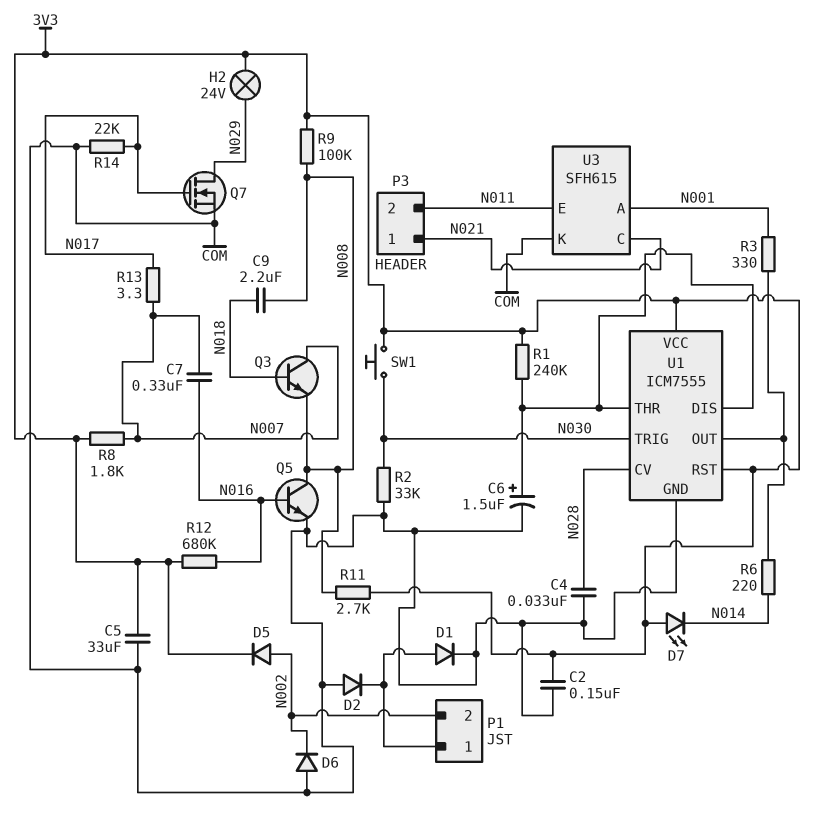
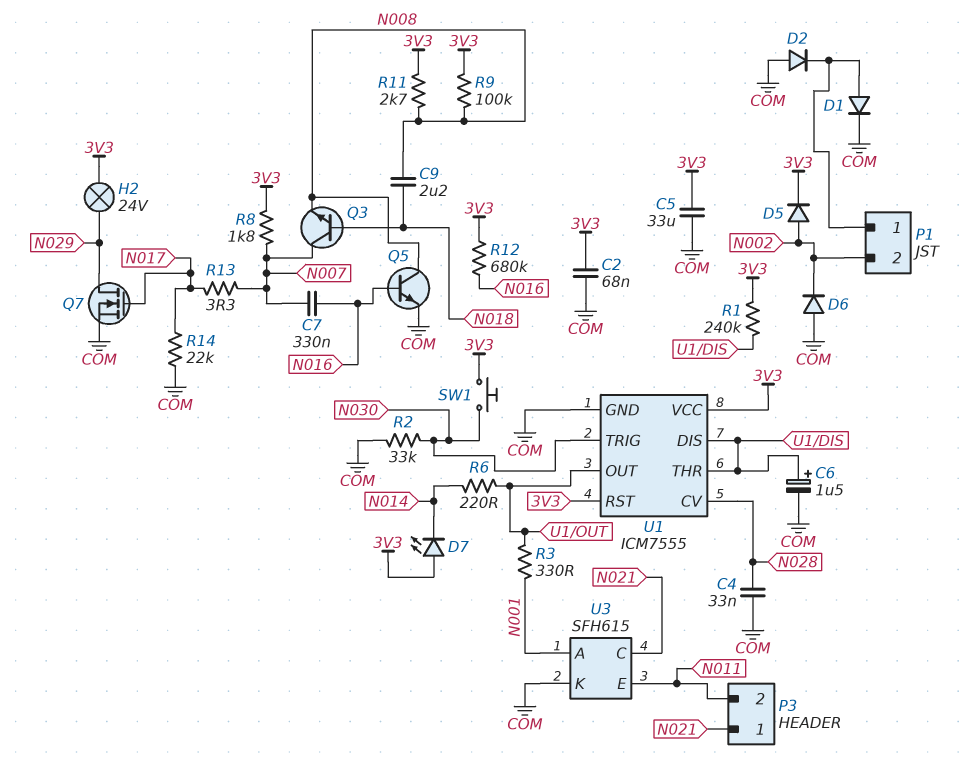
C2: 150nF (3V3, COM) -> 68nF (3V3, COM)

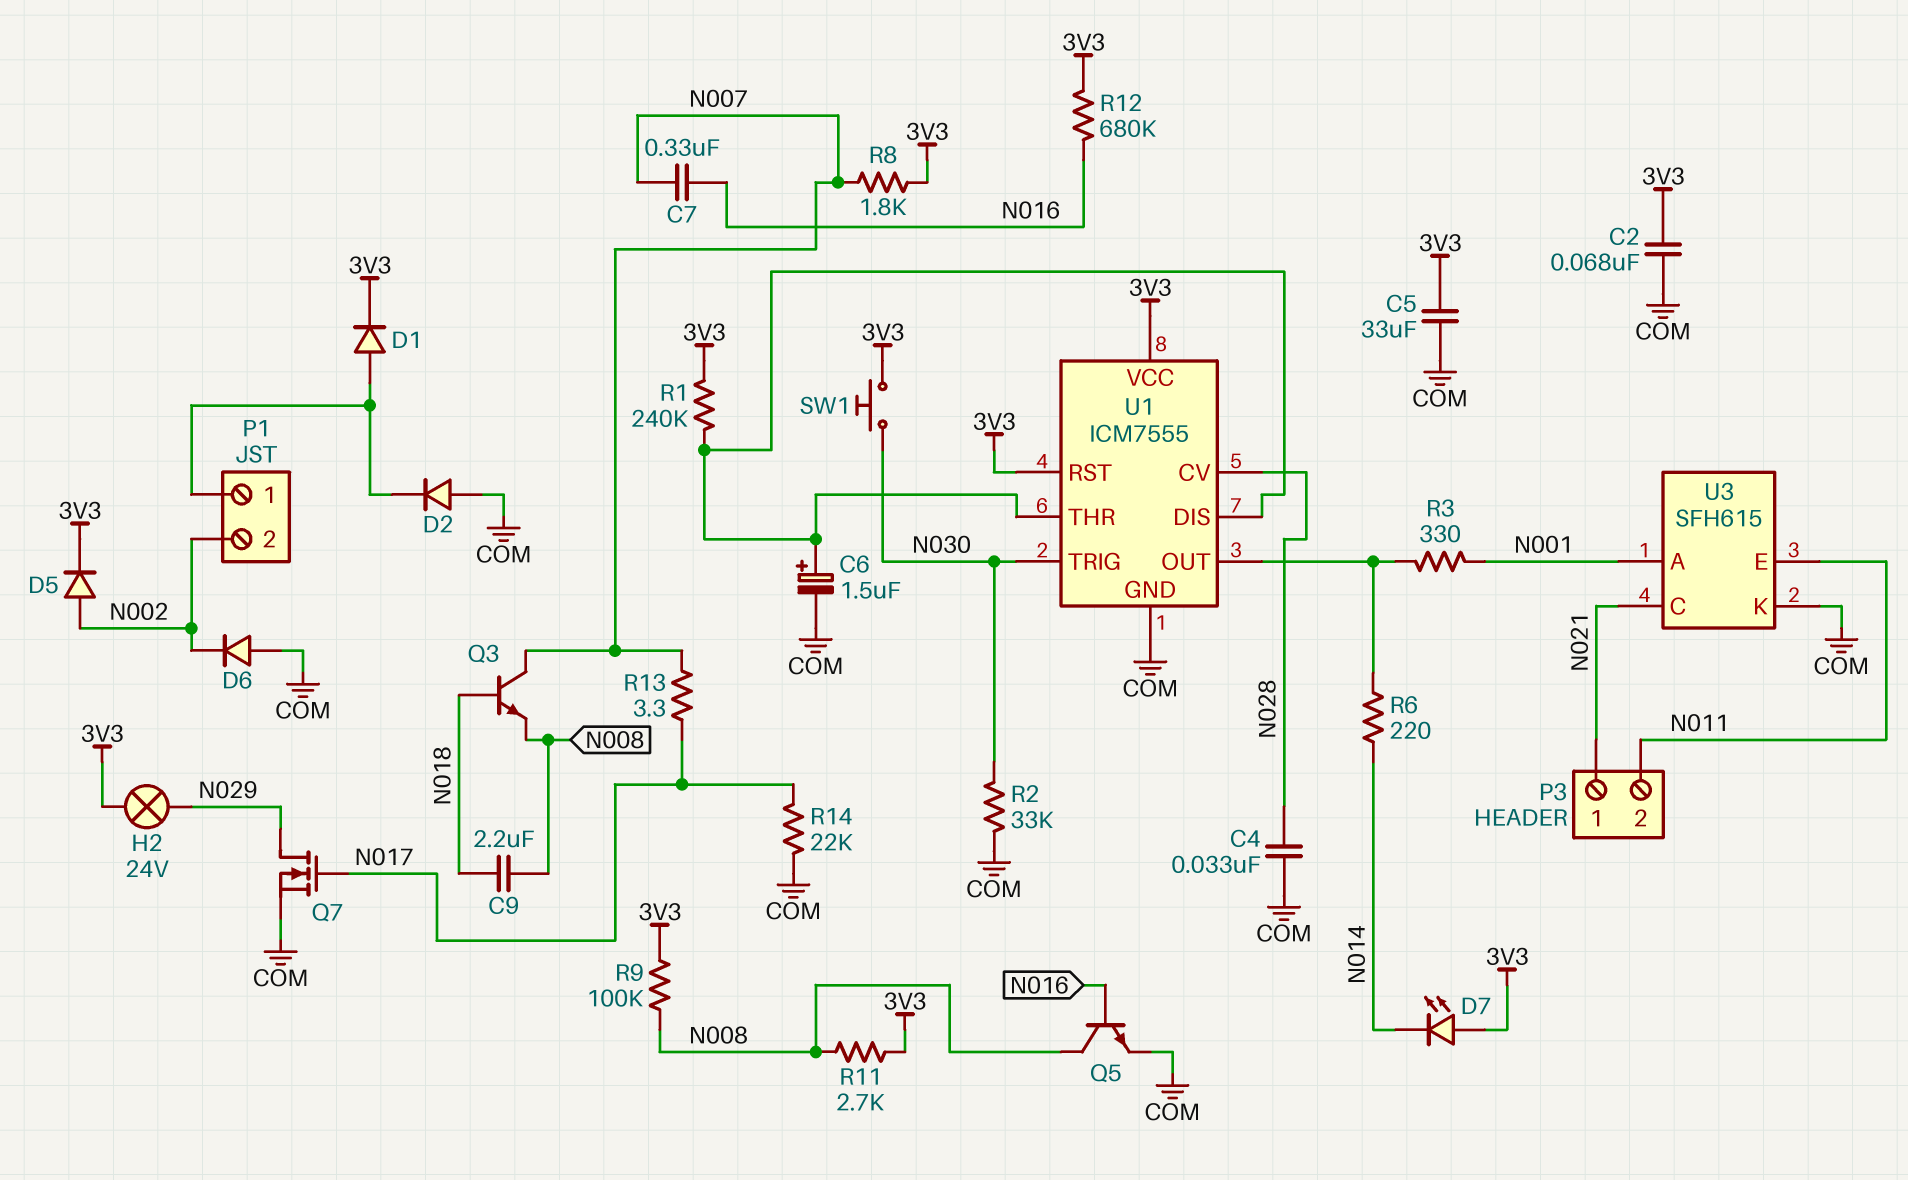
D1: diode (A P1/1, K COM) -> diode (A P1/1, K 3V3)

